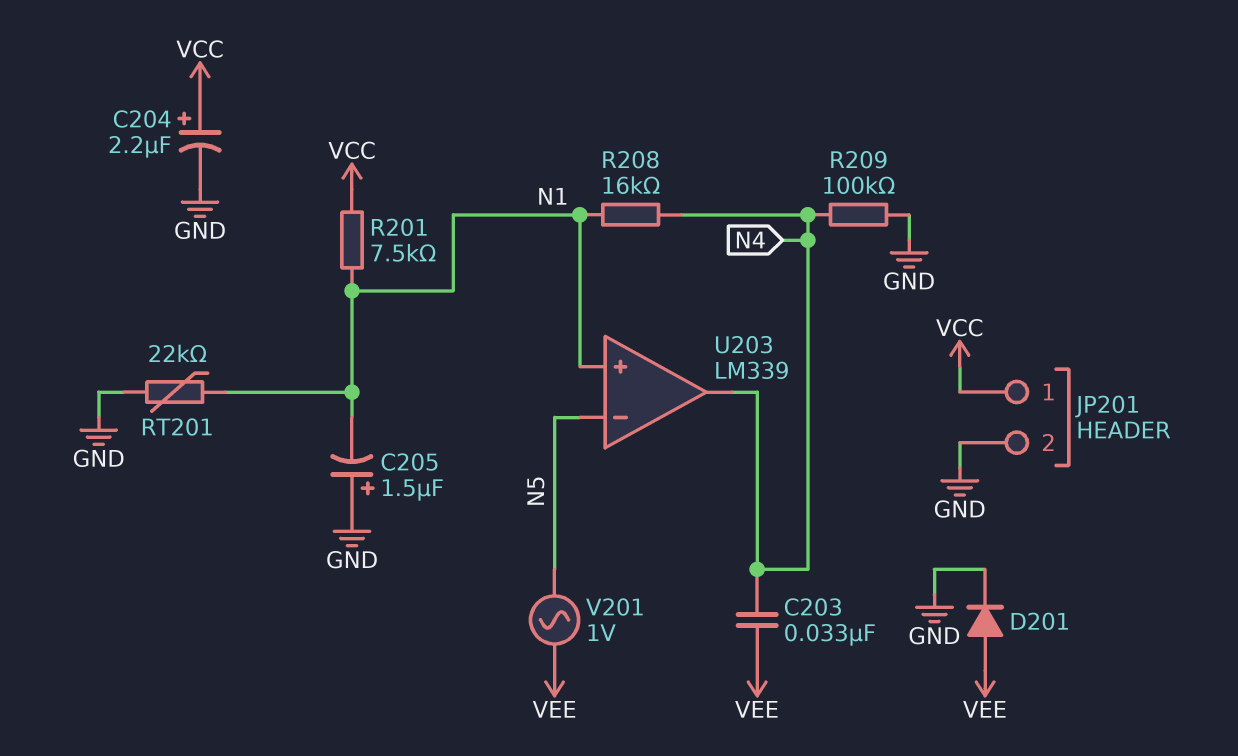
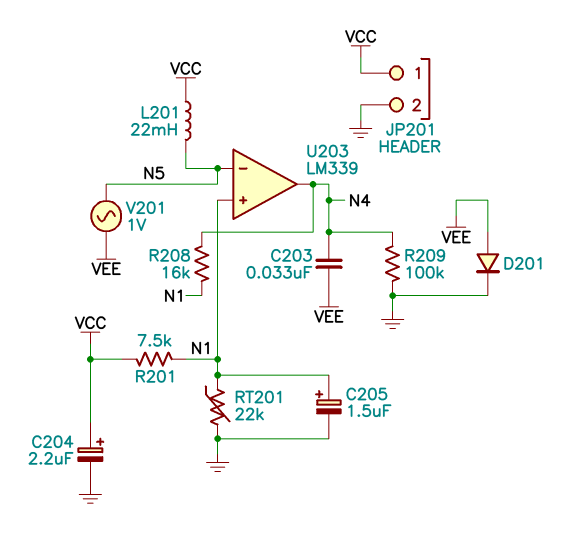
C205: 1.5uF (plus GND, minus N1) -> 1.5uF (plus N1, minus GND)
L201: none -> 22mH (N5, VCC)

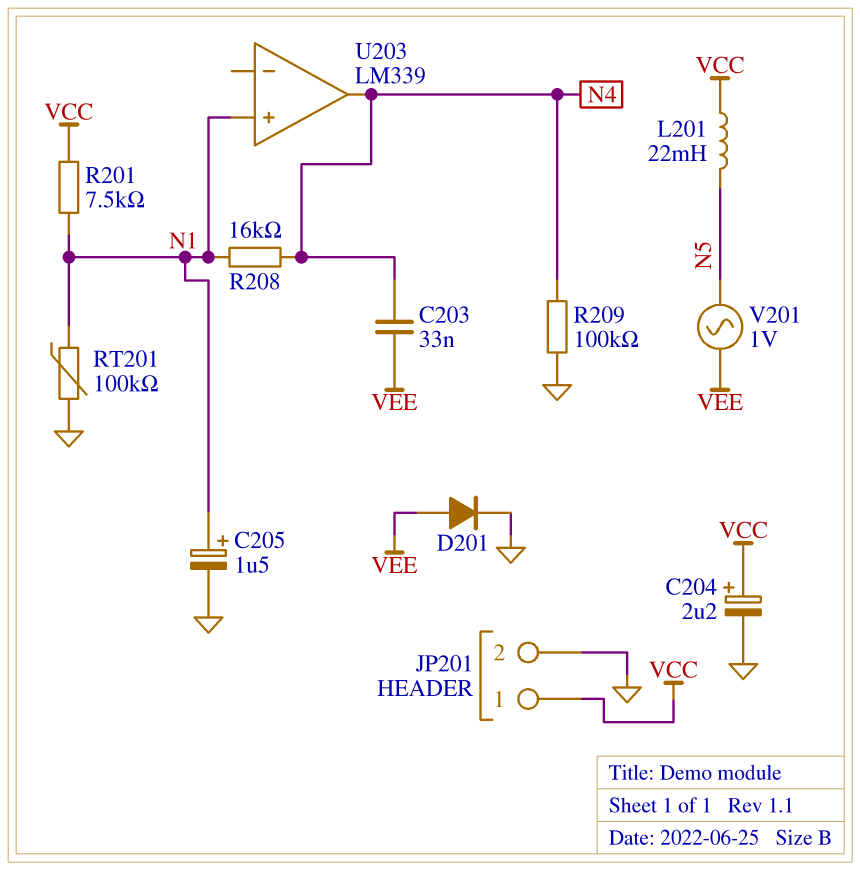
RT201: 22k (GND, N1) -> 100k (GND, N1)
U203 pin in-: N5 -> none

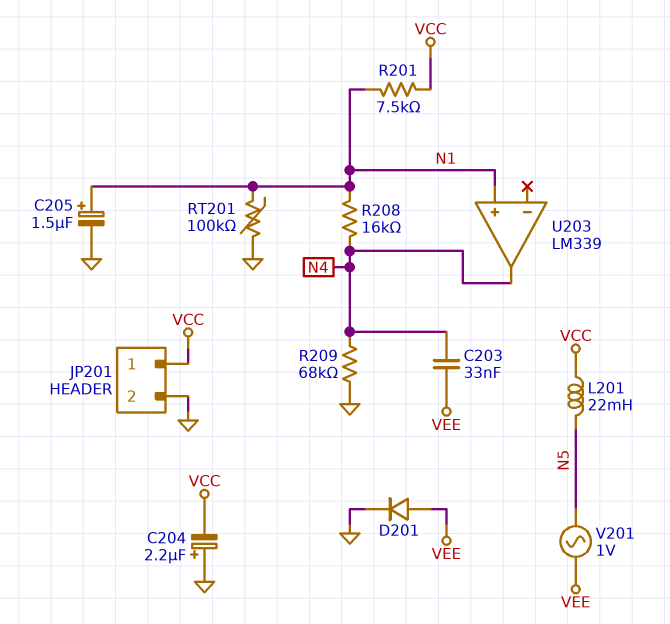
C204: 2.2uF (plus VCC, minus GND) -> 2.2uF (plus GND, minus VCC)
R209: 100k (GND, N4) -> 68k (GND, N4)

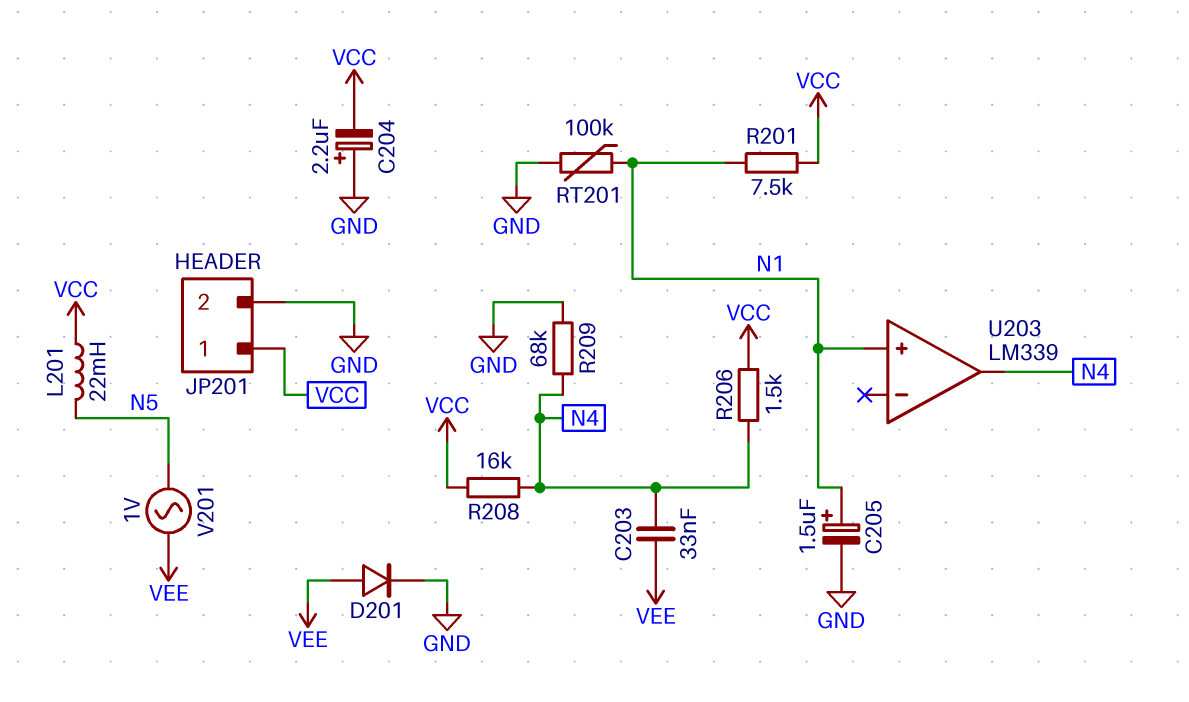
R206: none -> 1.5k (N4, VCC)
R208: 16k (N1, N4) -> 16k (N4, VCC)

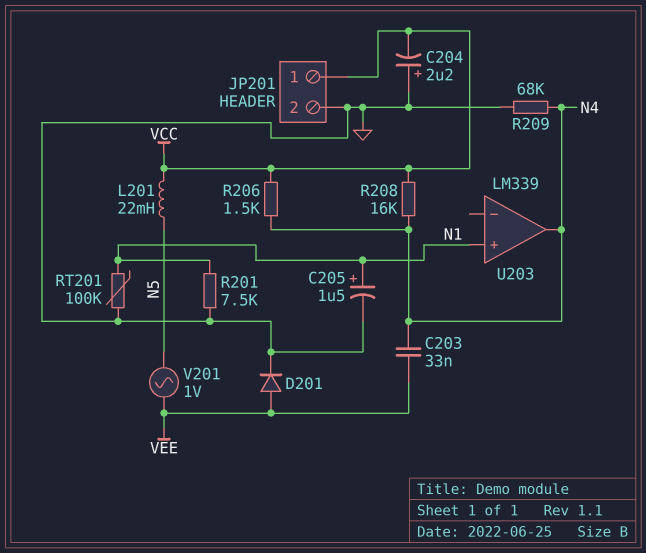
R201: 7.5k (N1, VCC) -> 7.5k (GND, N1)

